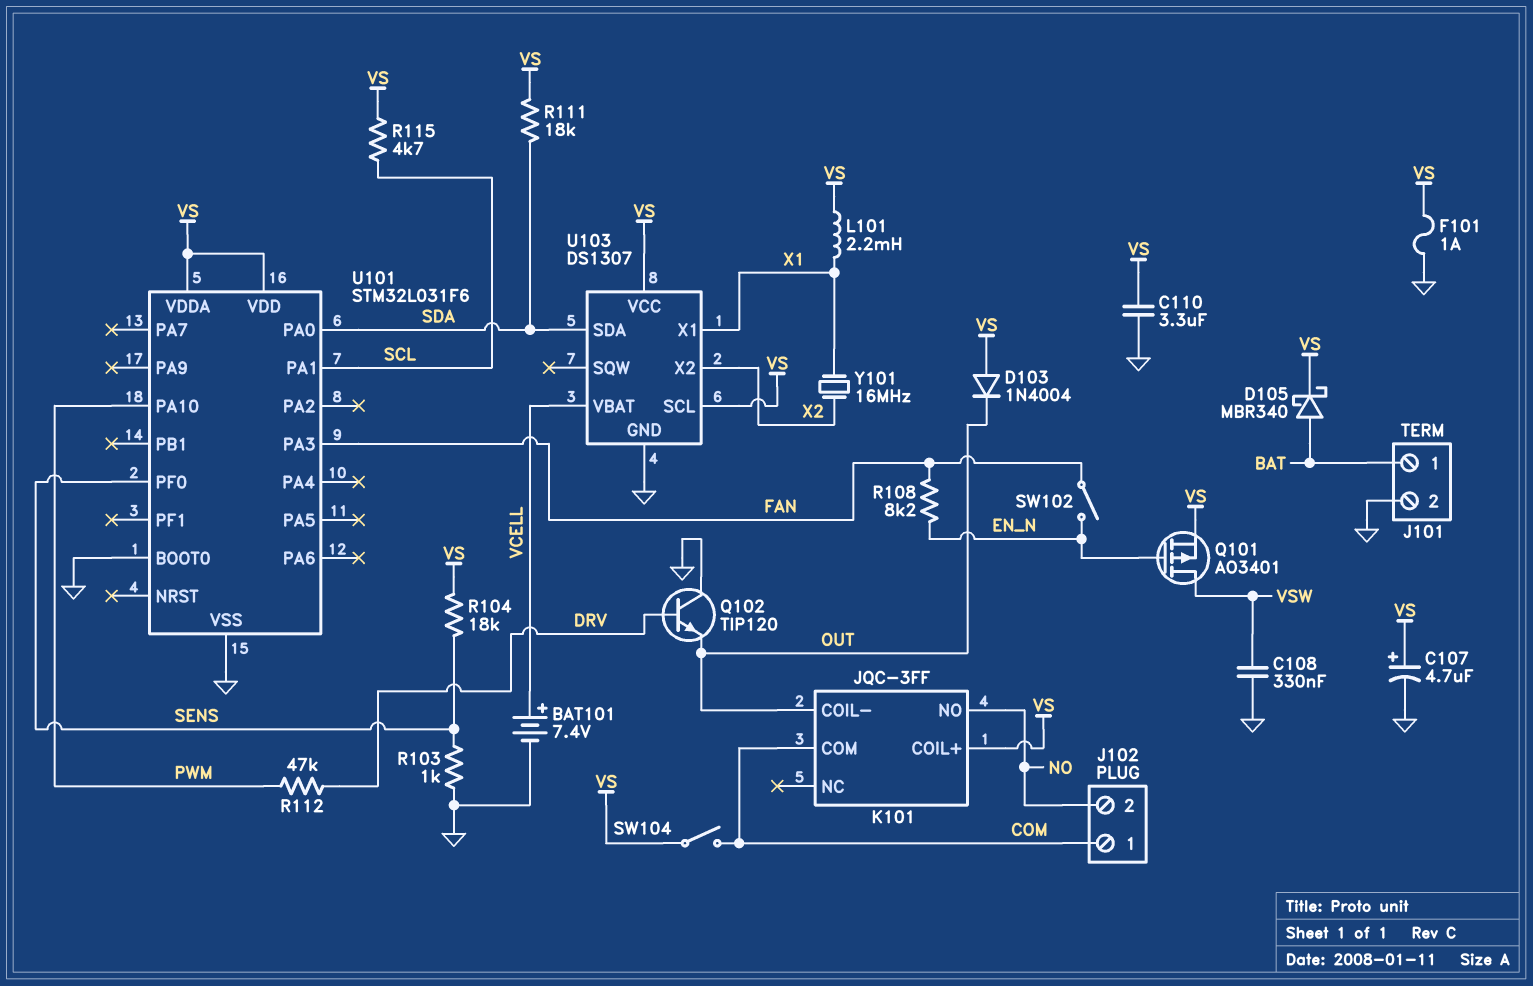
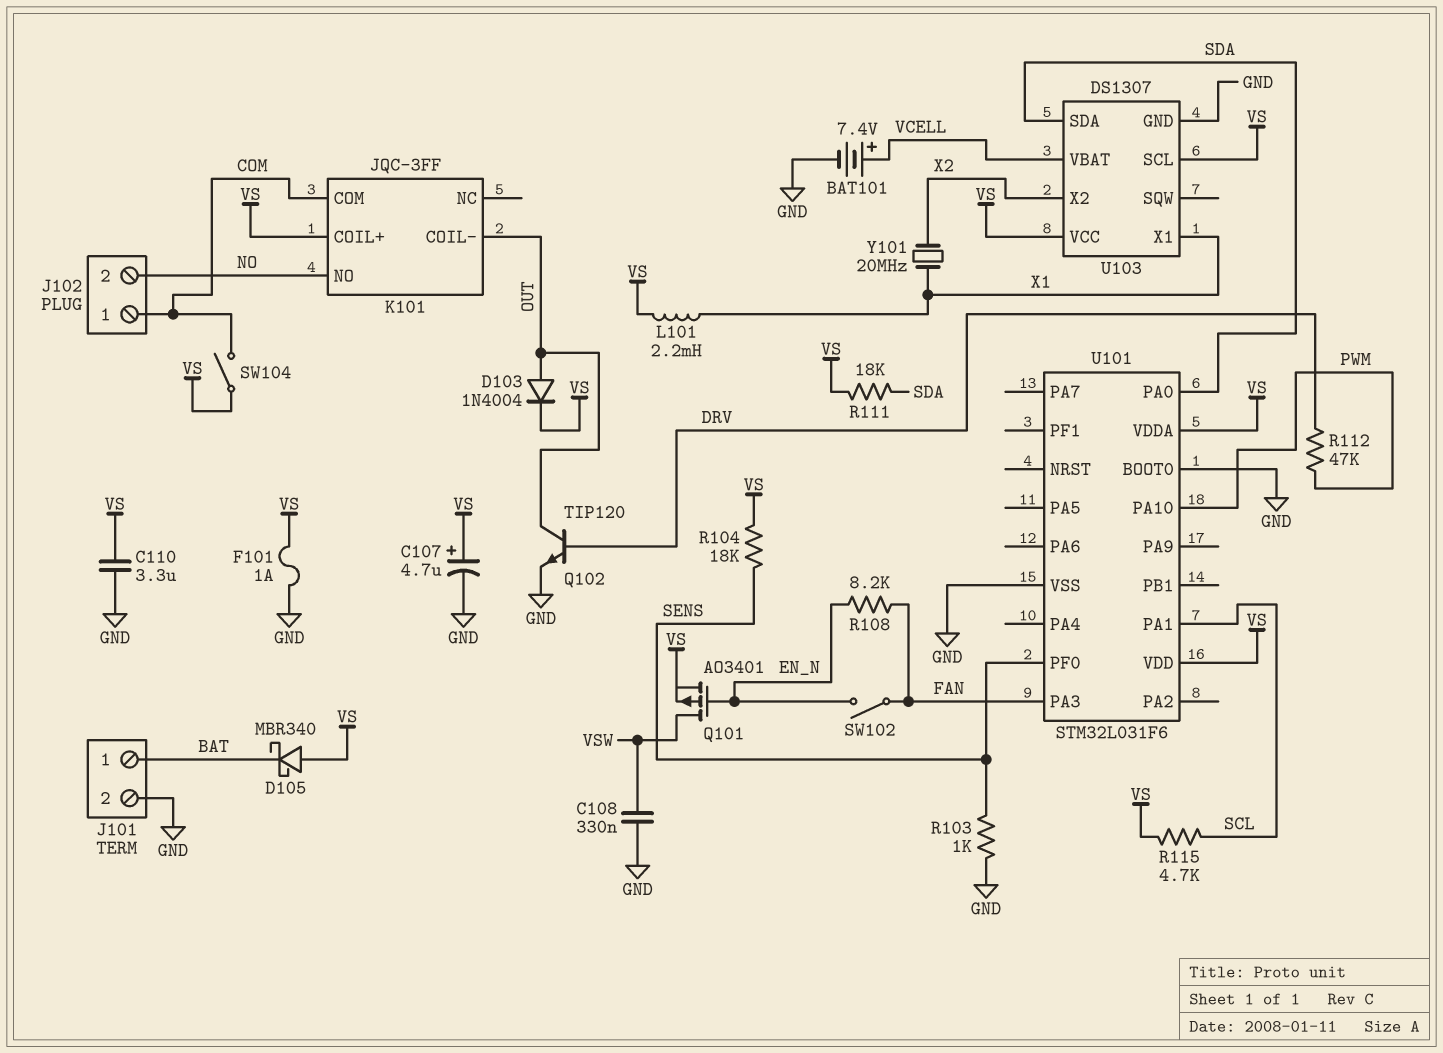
D103: diode 1N4004 (A VS, K OUT) -> diode 1N4004 (A OUT, K VS)
D105: schottky MBR340 (A BAT, K VS) -> schottky MBR340 (A VS, K BAT)
Q102: NPN TIP120 (B DRV, C GND, E OUT) -> NPN TIP120 (B DRV, C OUT, E GND)
Y101: 16MHz (X1, X2) -> 20MHz (X1, X2)

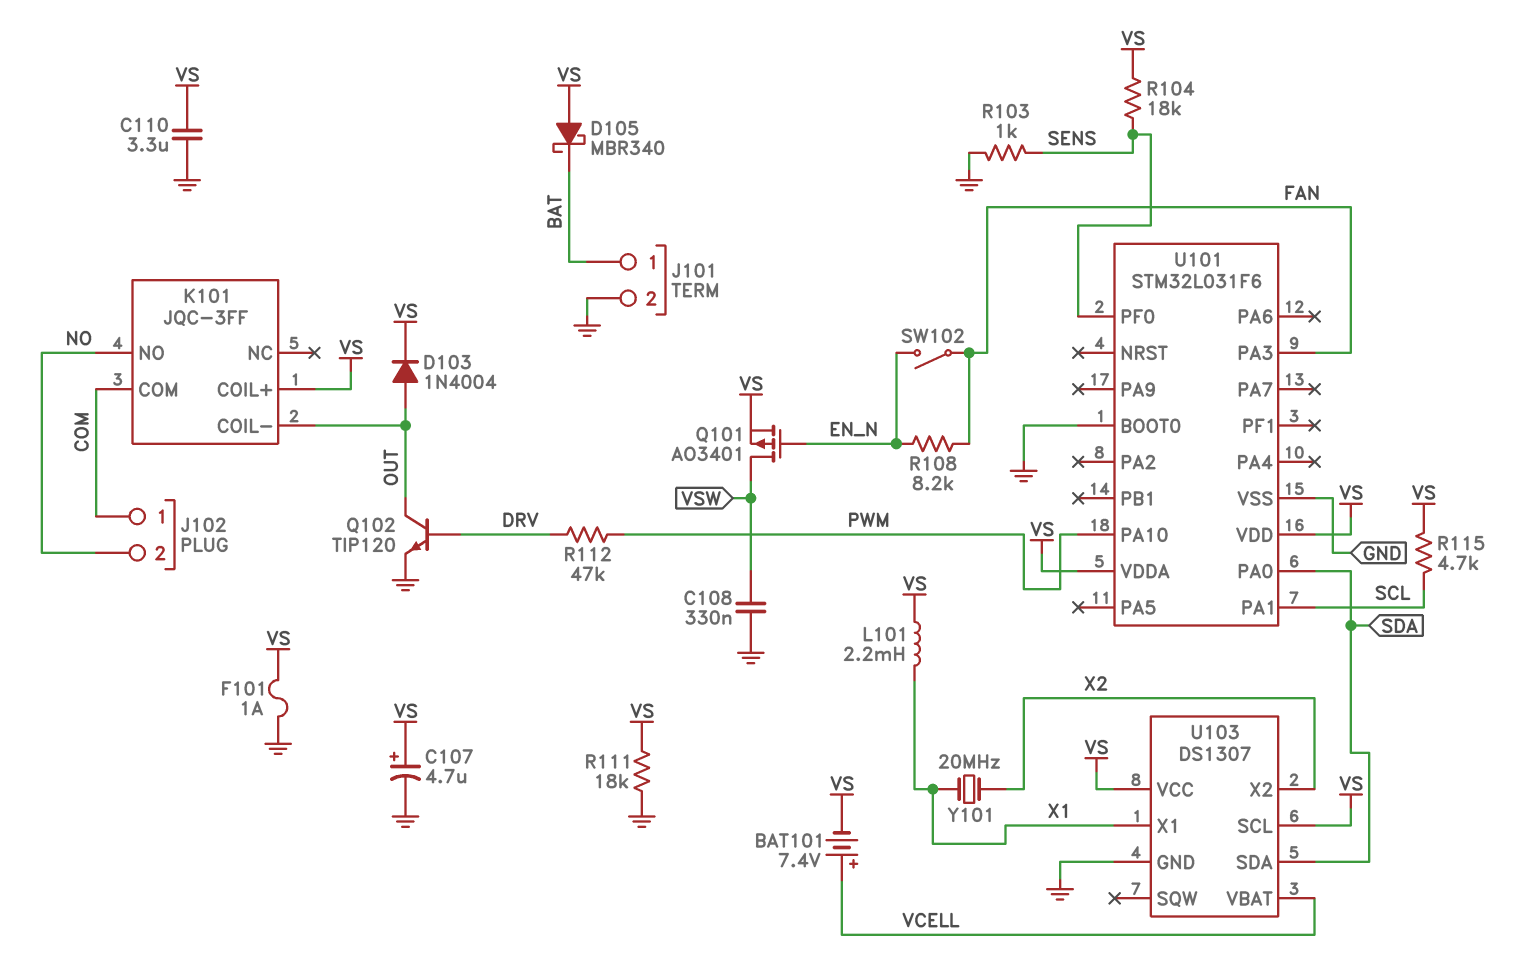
BAT101: 7.4V (plus VCELL, minus GND) -> 7.4V (plus VCELL, minus VS)
R111: 18k (SDA, VS) -> 18k (GND, VS)
SW104: switch (COM, VS) -> none

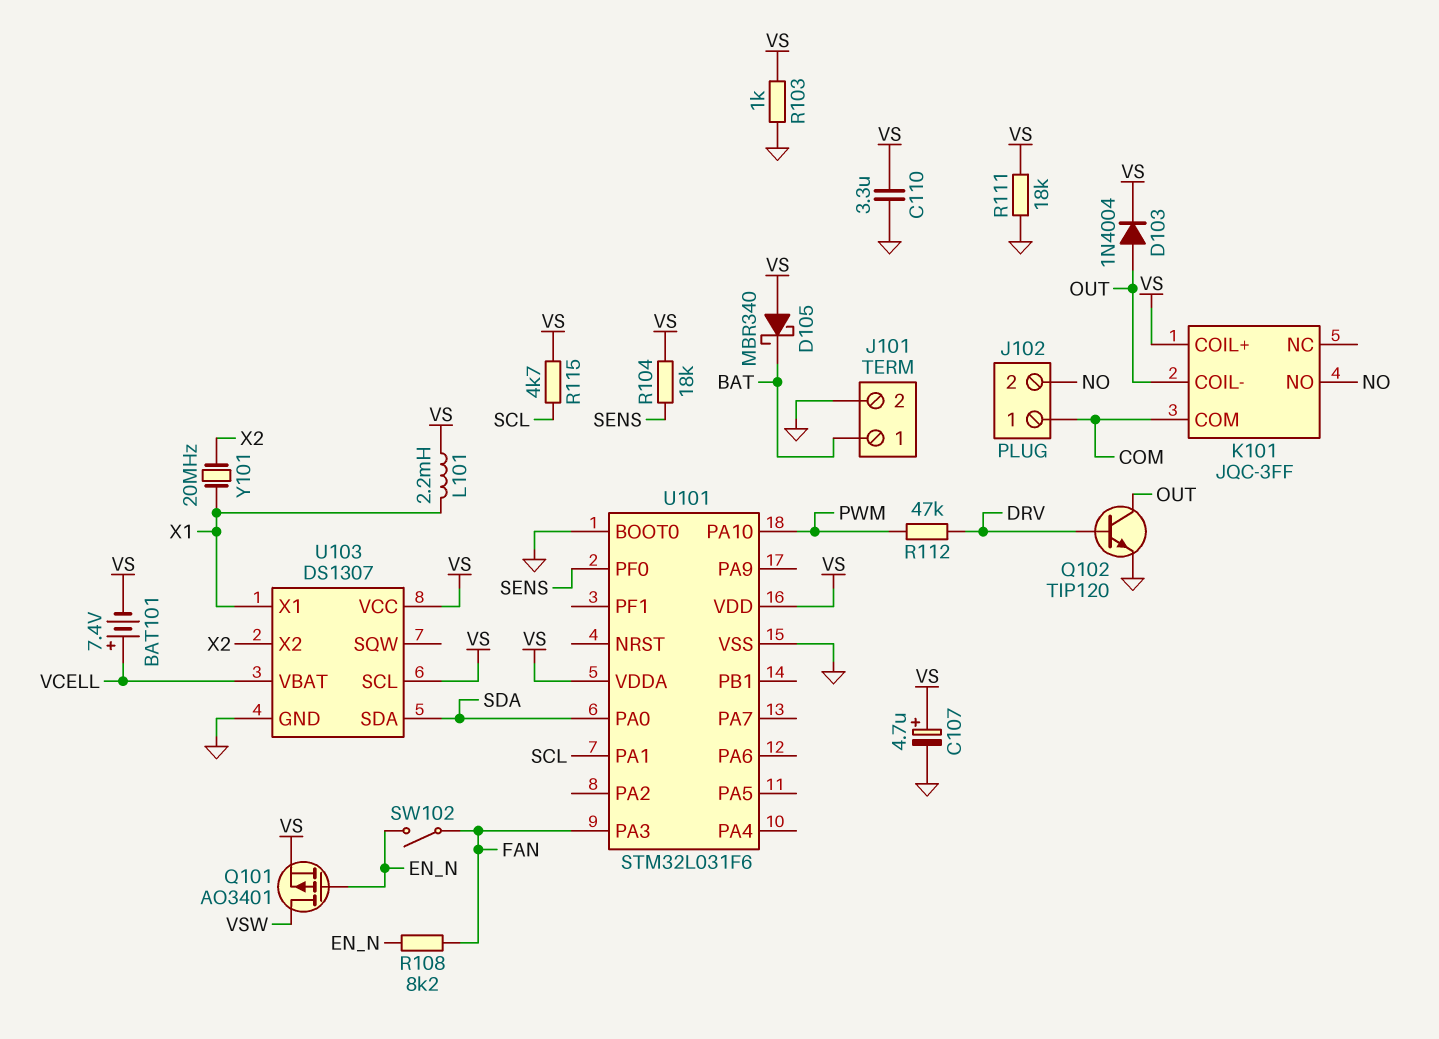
C108: 330nF (GND, VSW) -> none
F101: 1A (GND, VS) -> none
R103: 1k (GND, SENS) -> 1k (GND, VS)

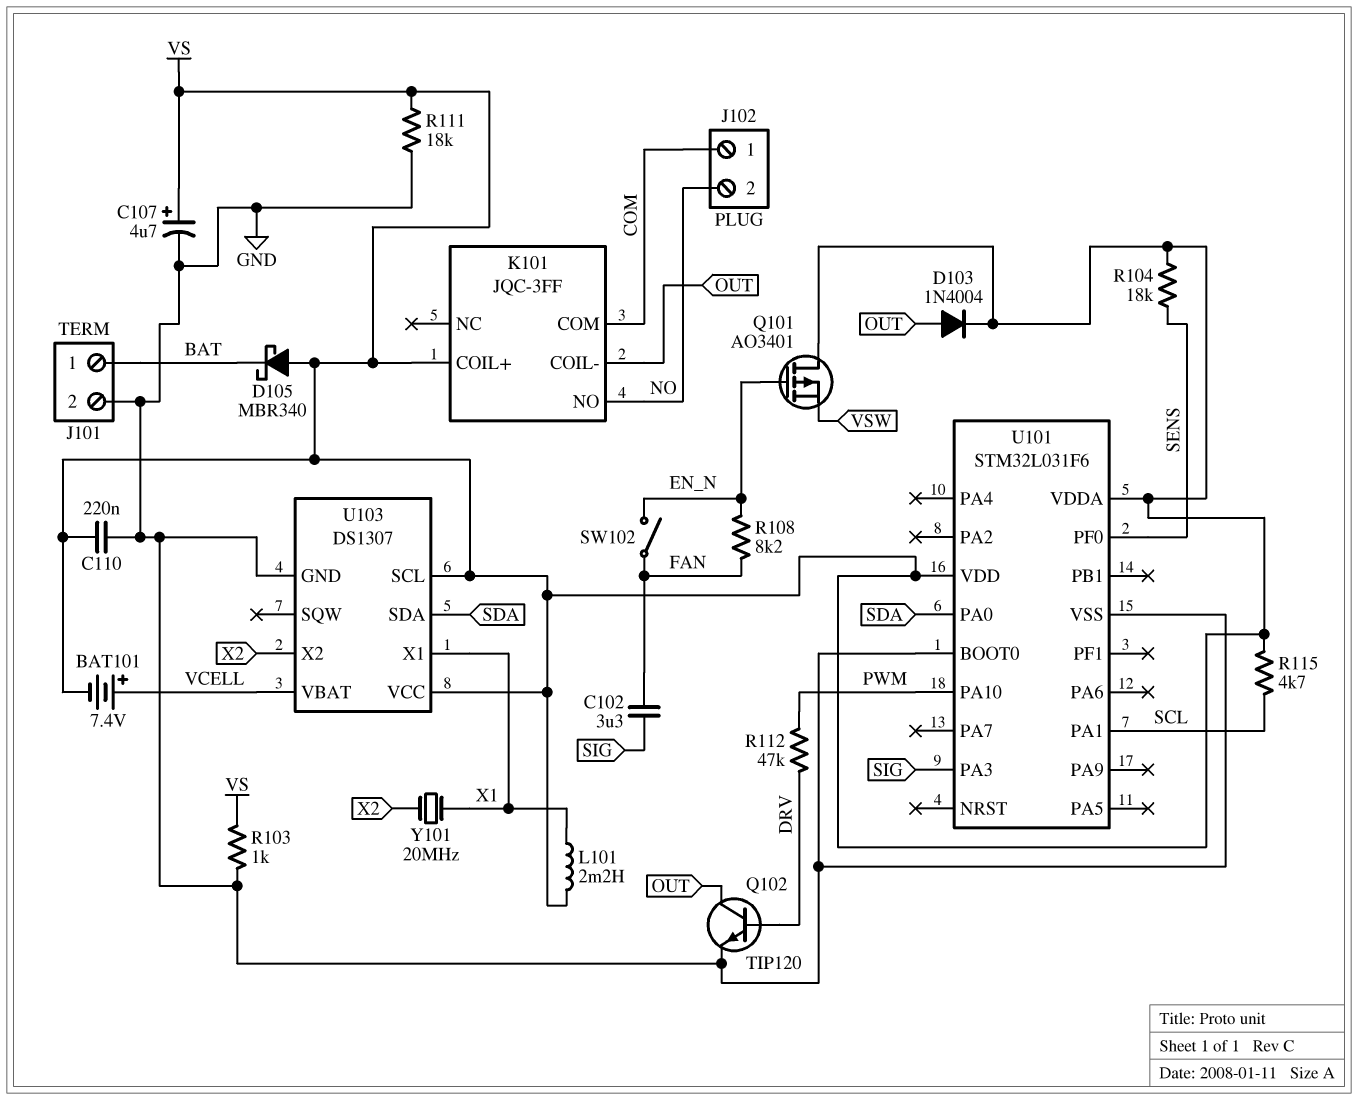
C102: none -> 3.3uF (FAN, SIG)
C110: 3.3uF (GND, VS) -> 220nF (GND, VS)
Q101: PMOS AO3401 (G EN_N, D VSW, S VS) -> PMOS AO3401 (G EN_N, D VS, S VSW)
U101 pin PA3: FAN -> SIG

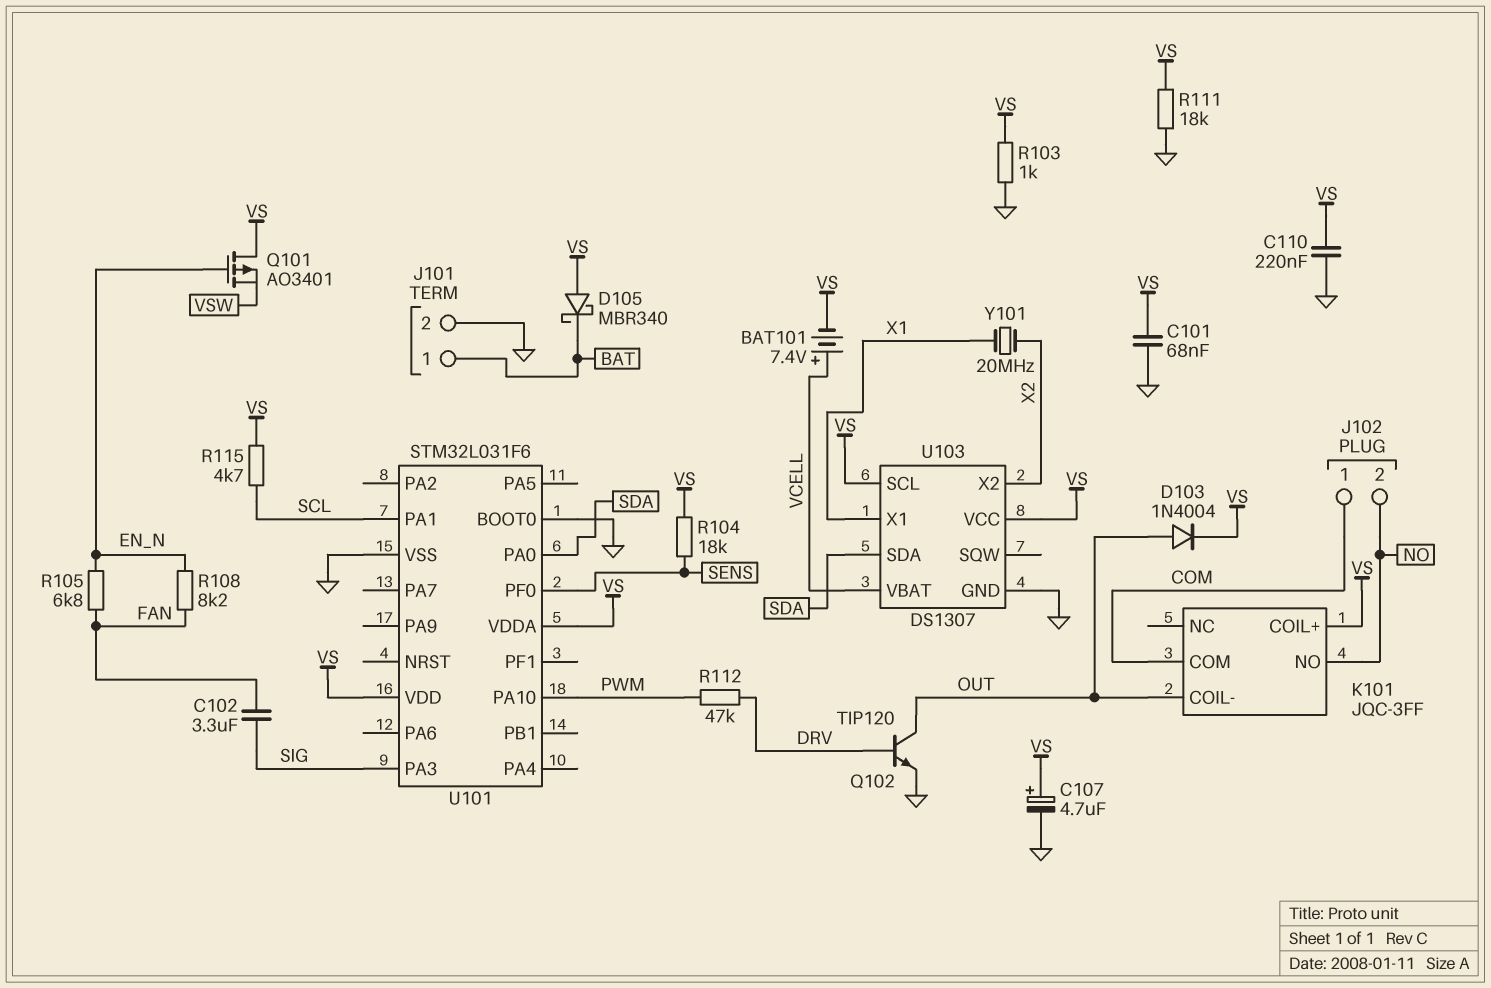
C101: none -> 68nF (GND, VS)
L101: 2.2mH (VS, X1) -> none
R105: none -> 6.8k (EN_N, FAN)
SW102: switch (EN_N, FAN) -> none

